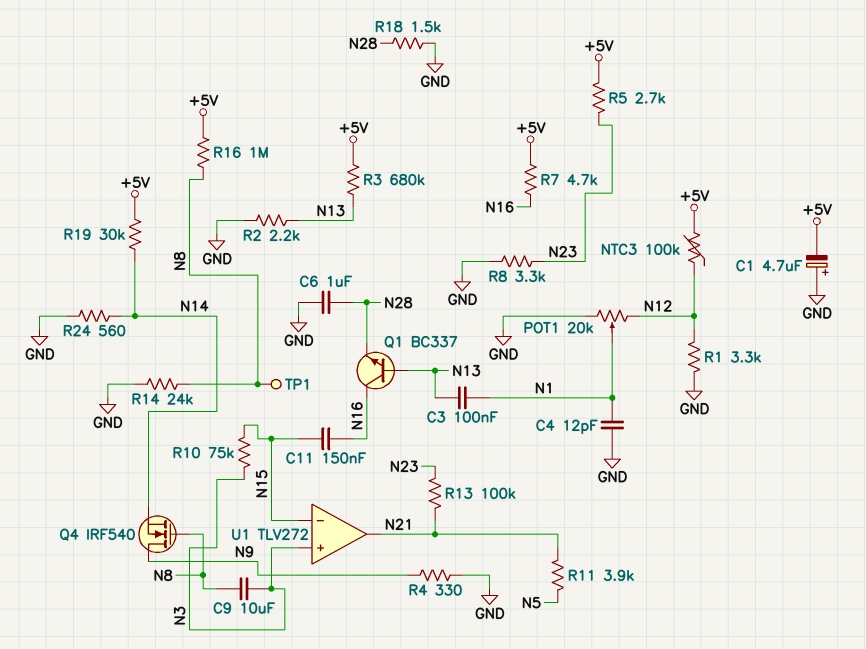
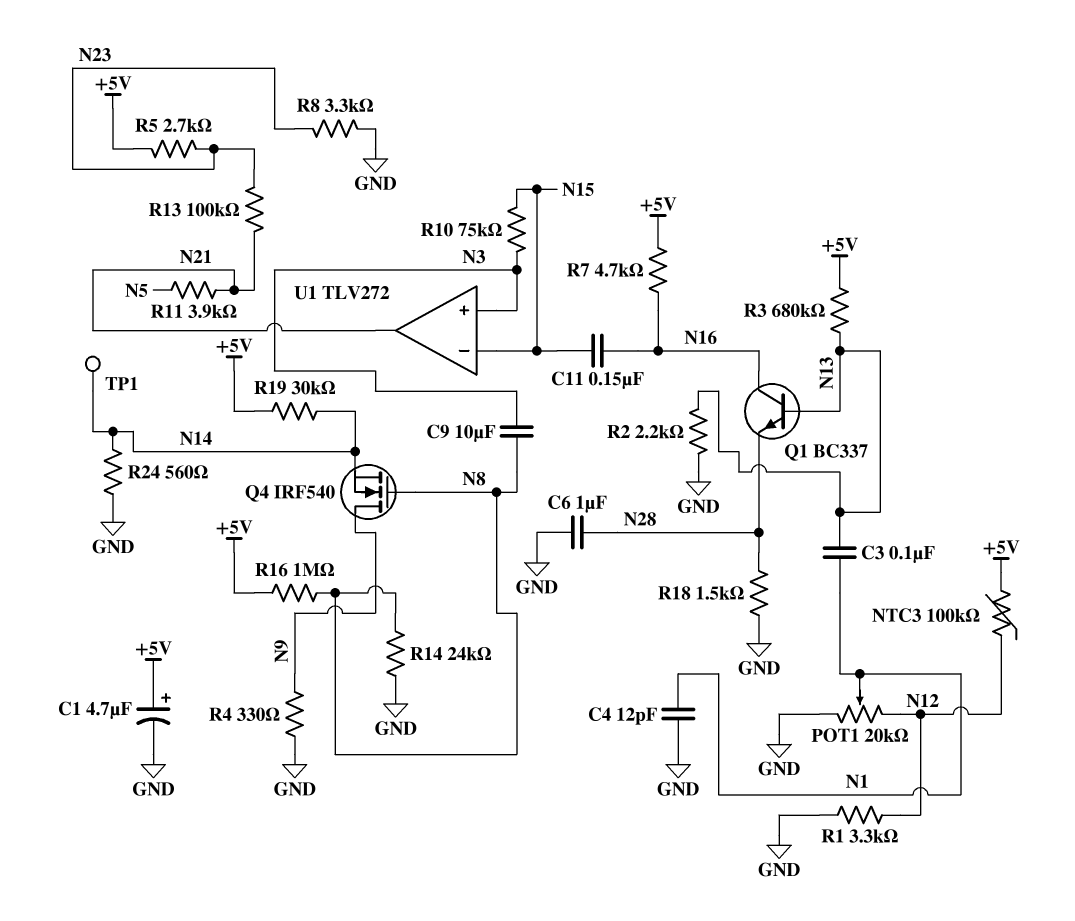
C1: 4.7uF (plus GND, minus +5V) -> 4.7uF (plus +5V, minus GND)
TP1: test point (N8) -> test point (N14)

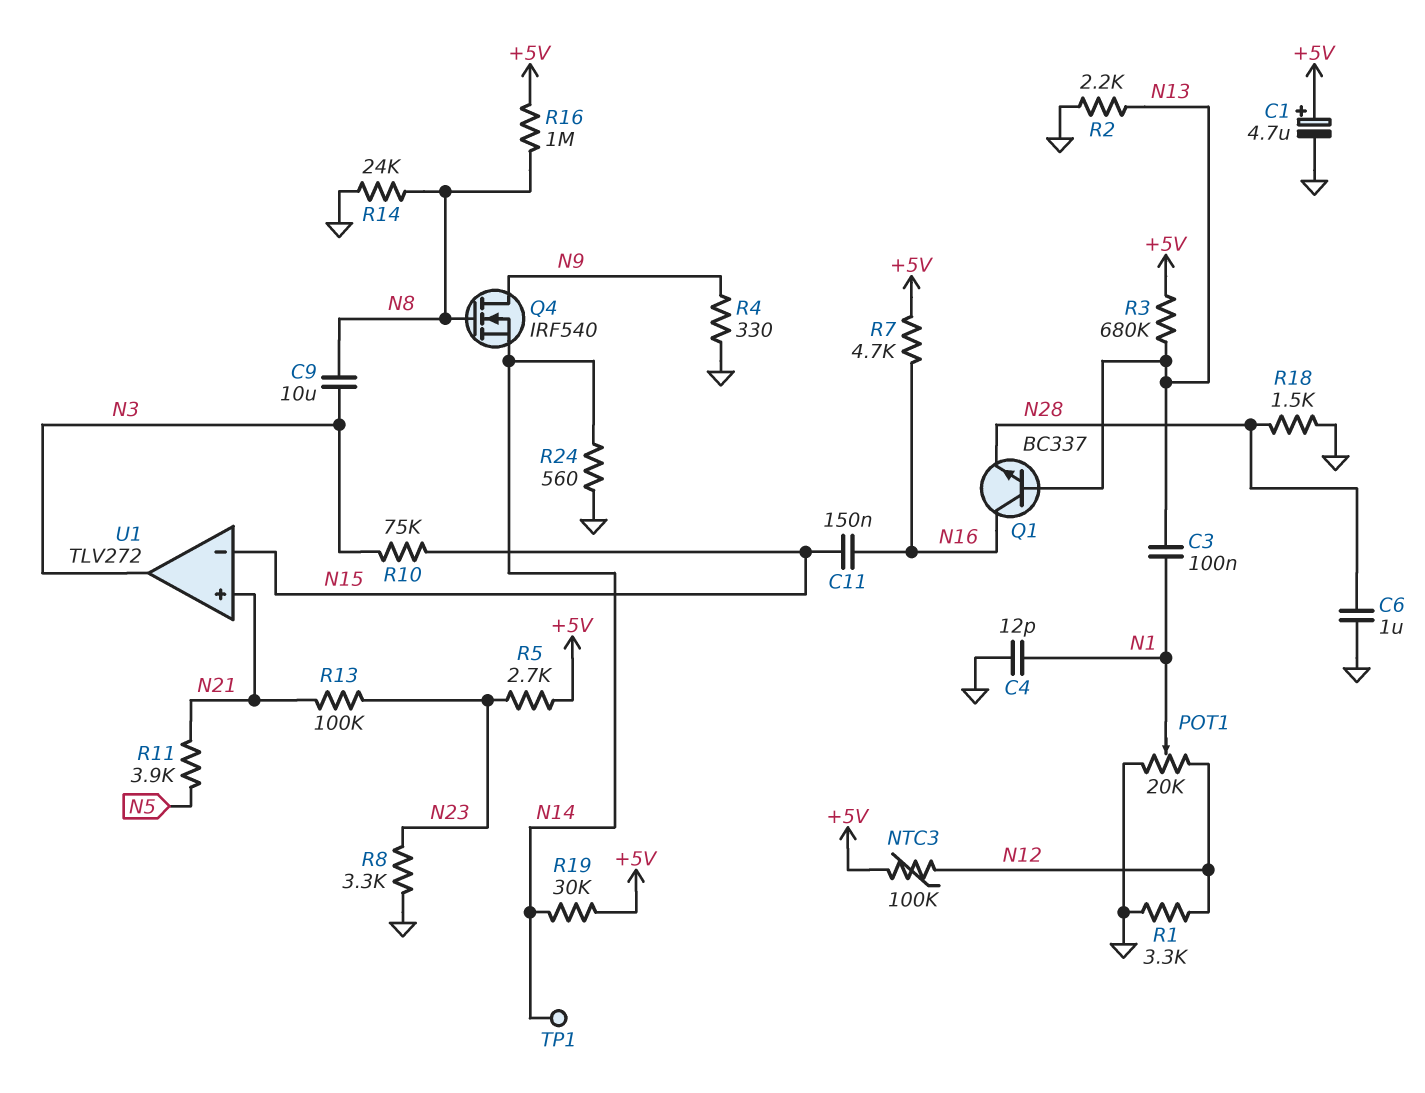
U1 pin in+: N3 -> N21
U1 pin out: N21 -> N3

